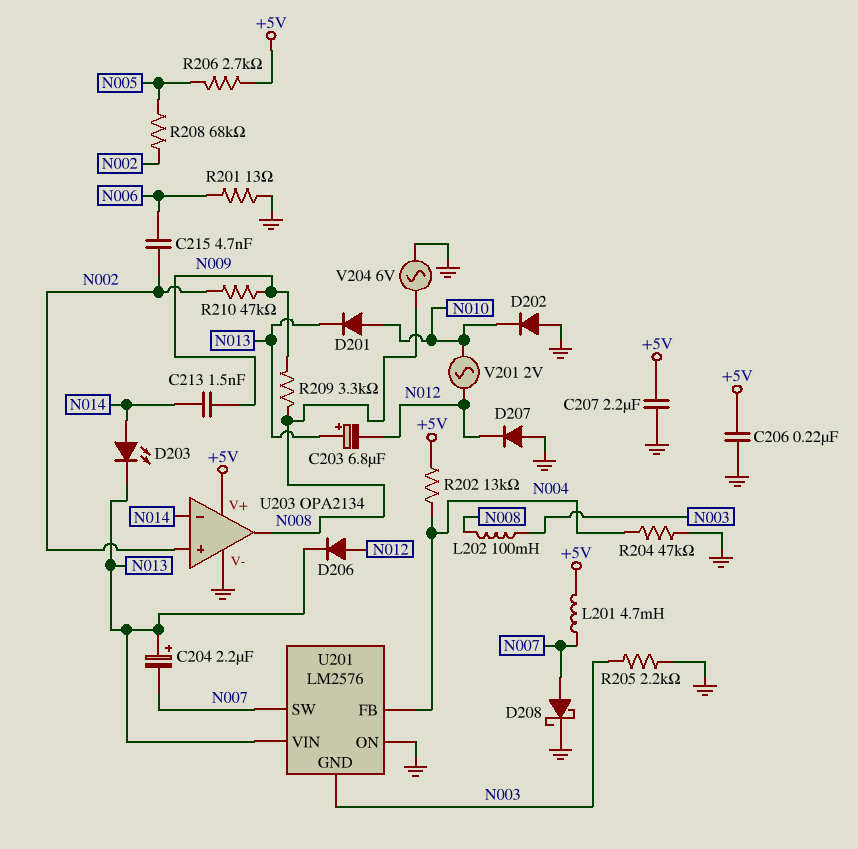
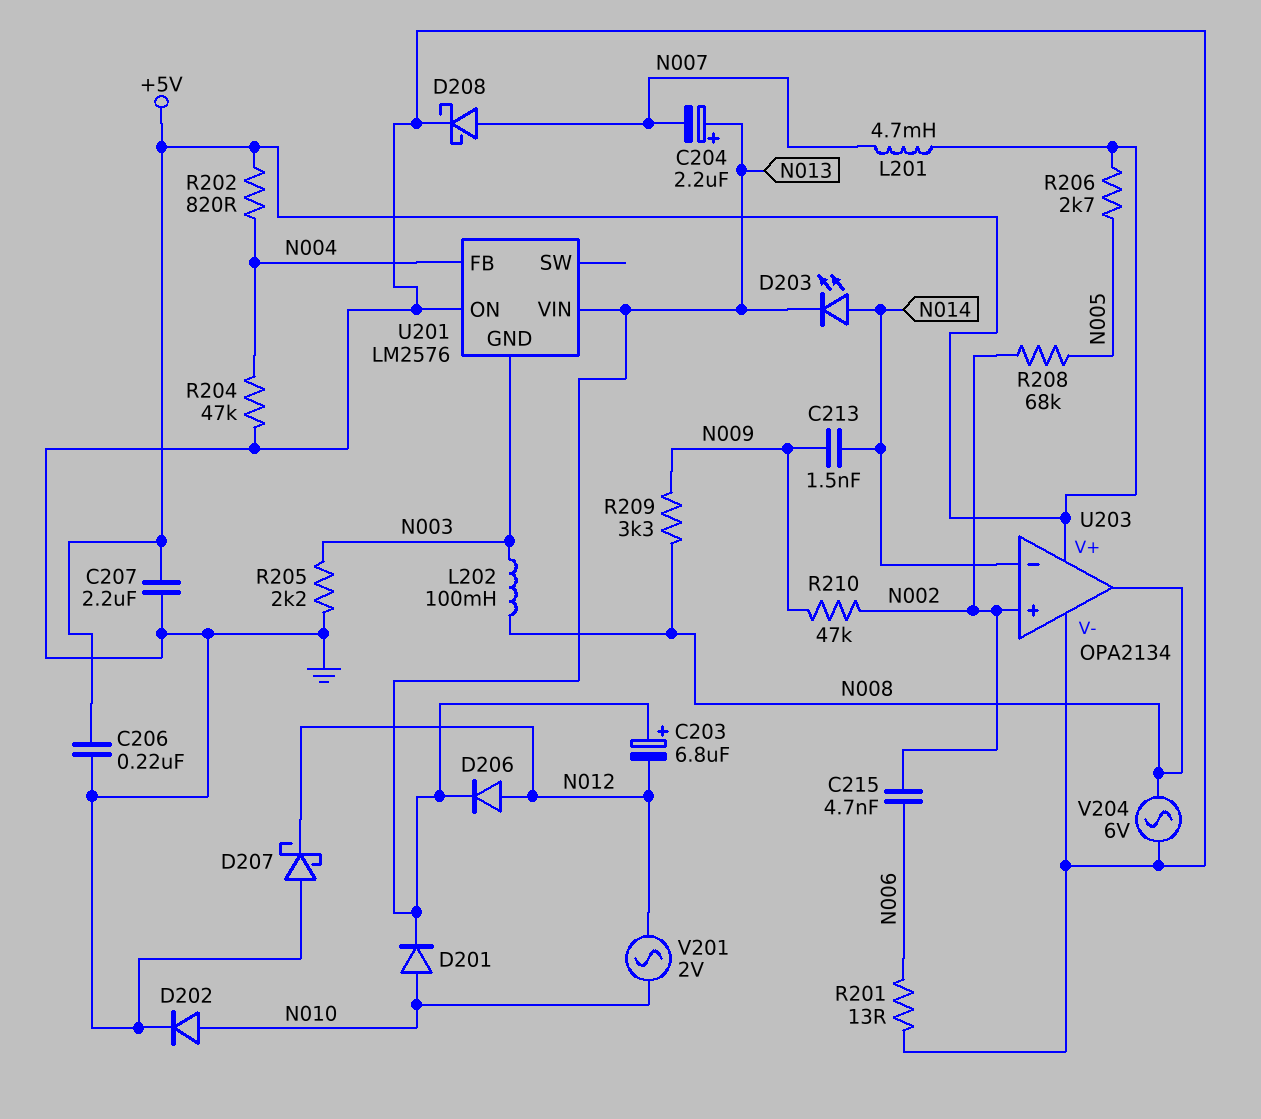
D202: diode (A GND, K N010) -> diode (A N010, K GND)
D207: diode (A GND, K N012) -> schottky (A GND, K N012)
R202: 13k (+5V, N004) -> 820 (+5V, N004)
U201 pin SW: N007 -> none

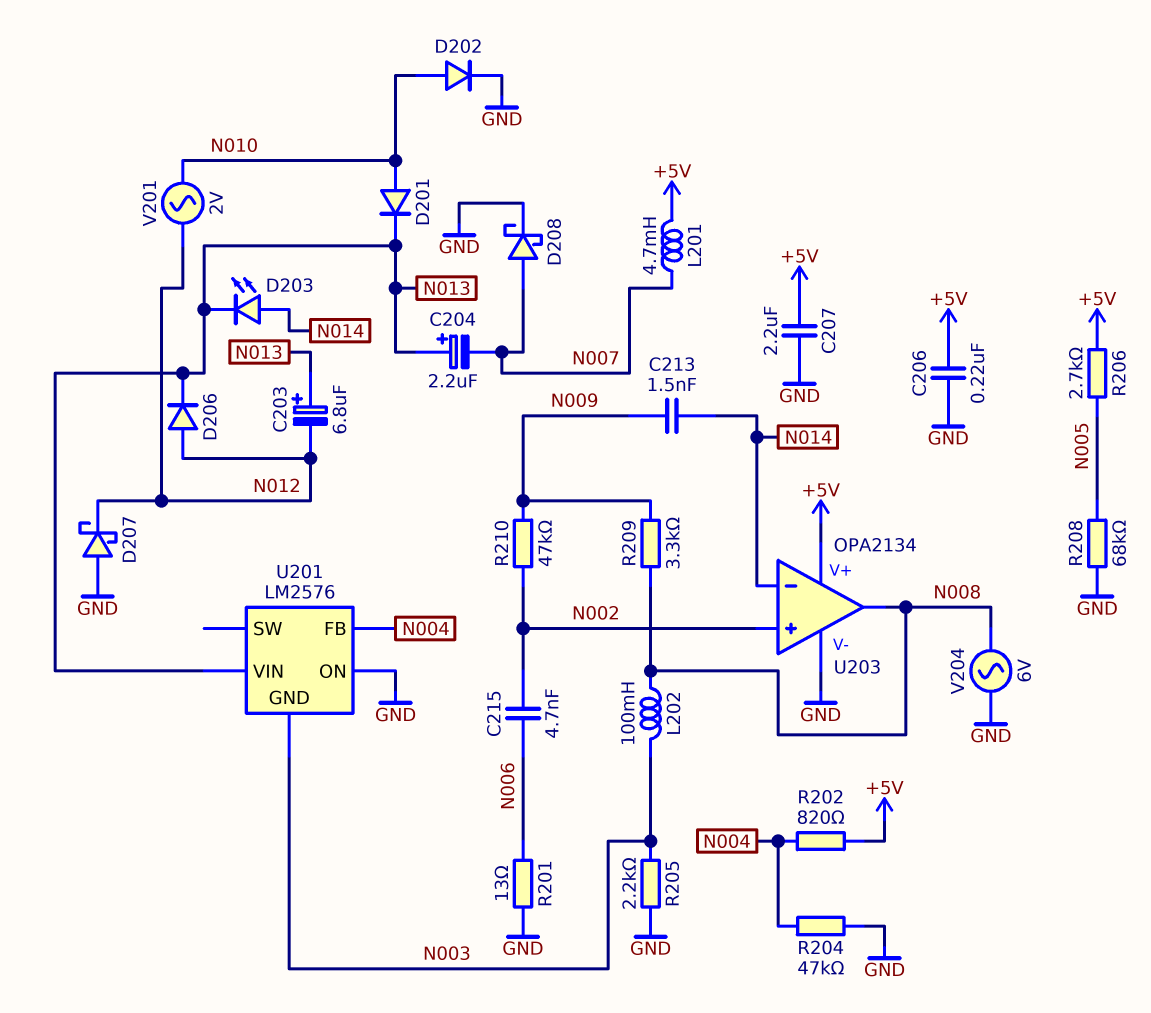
R208: 68k (N002, N005) -> 68k (GND, N005)

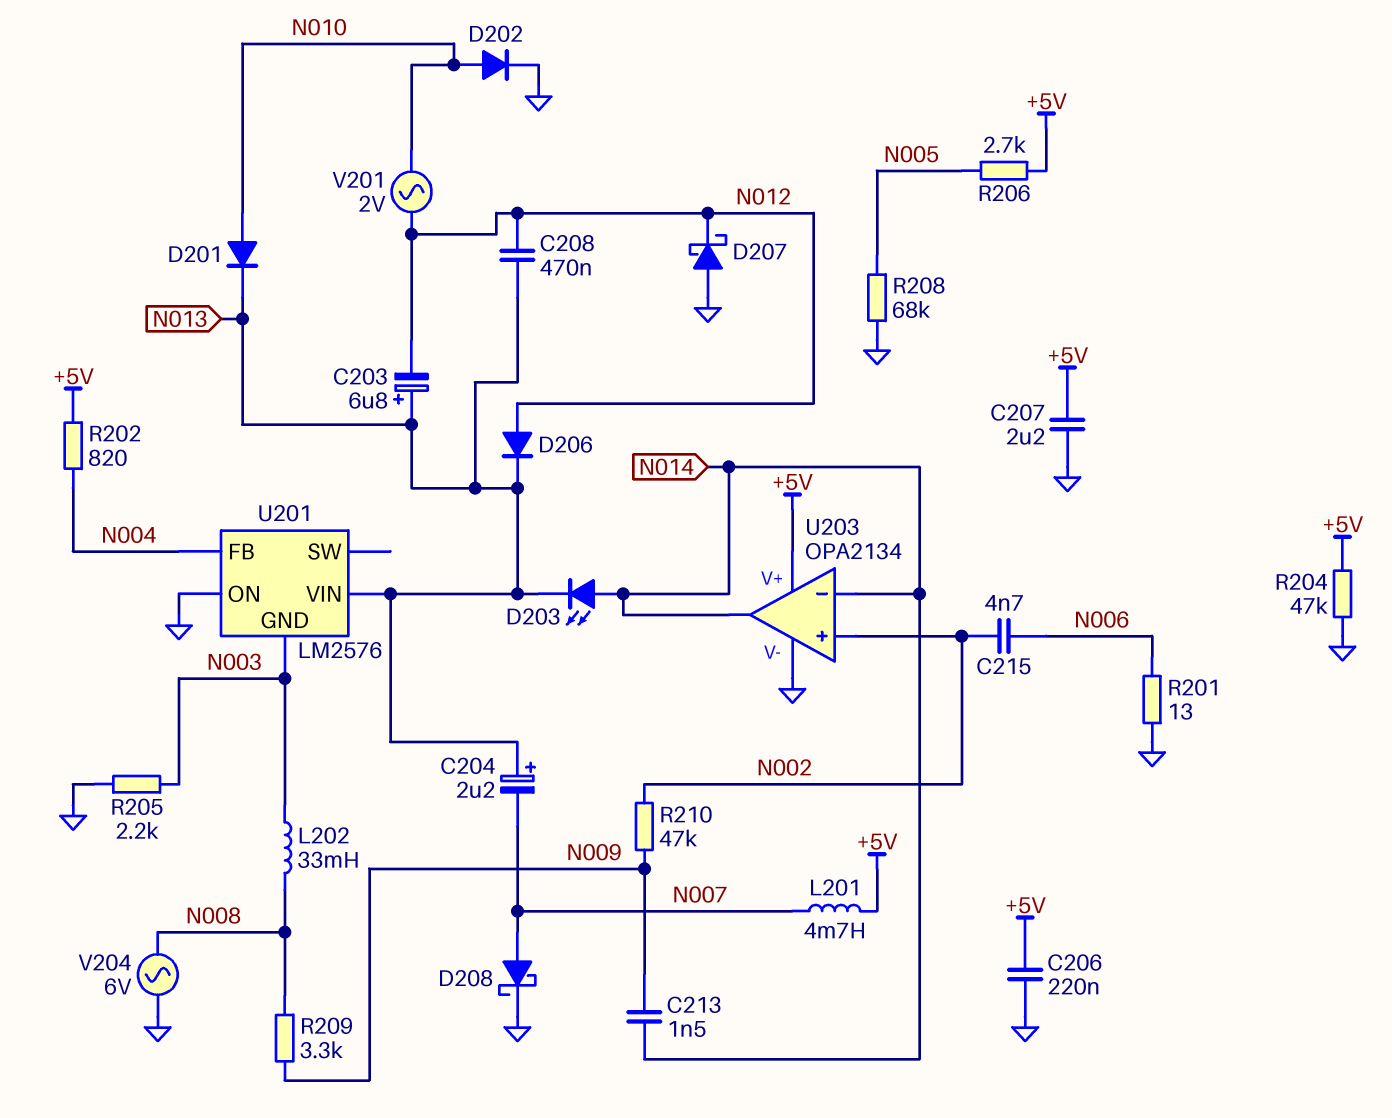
C208: none -> 470nF (N012, N013)
L202: 100mH (N003, N008) -> 33mH (N003, N008)
R204: 47k (GND, N004) -> 47k (+5V, GND)
U203 pin out: N008 -> N014

